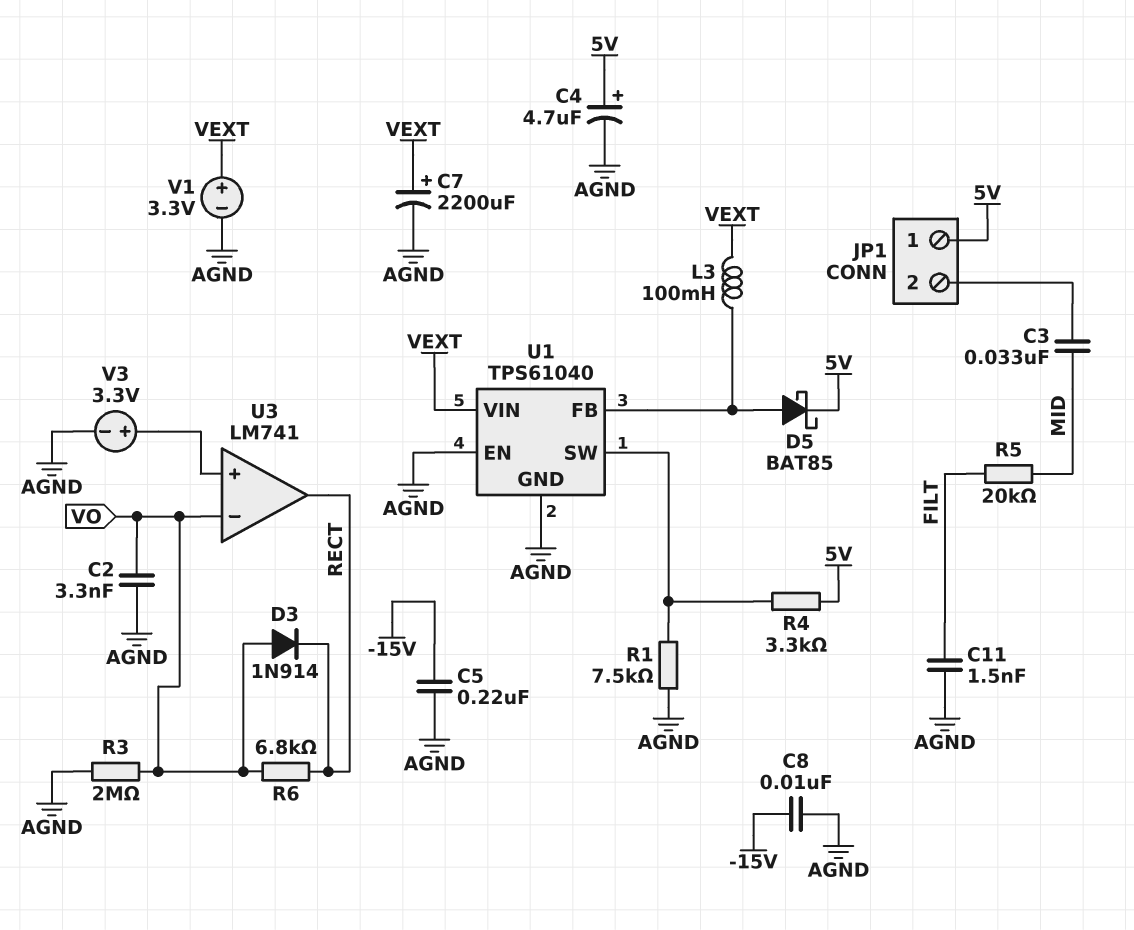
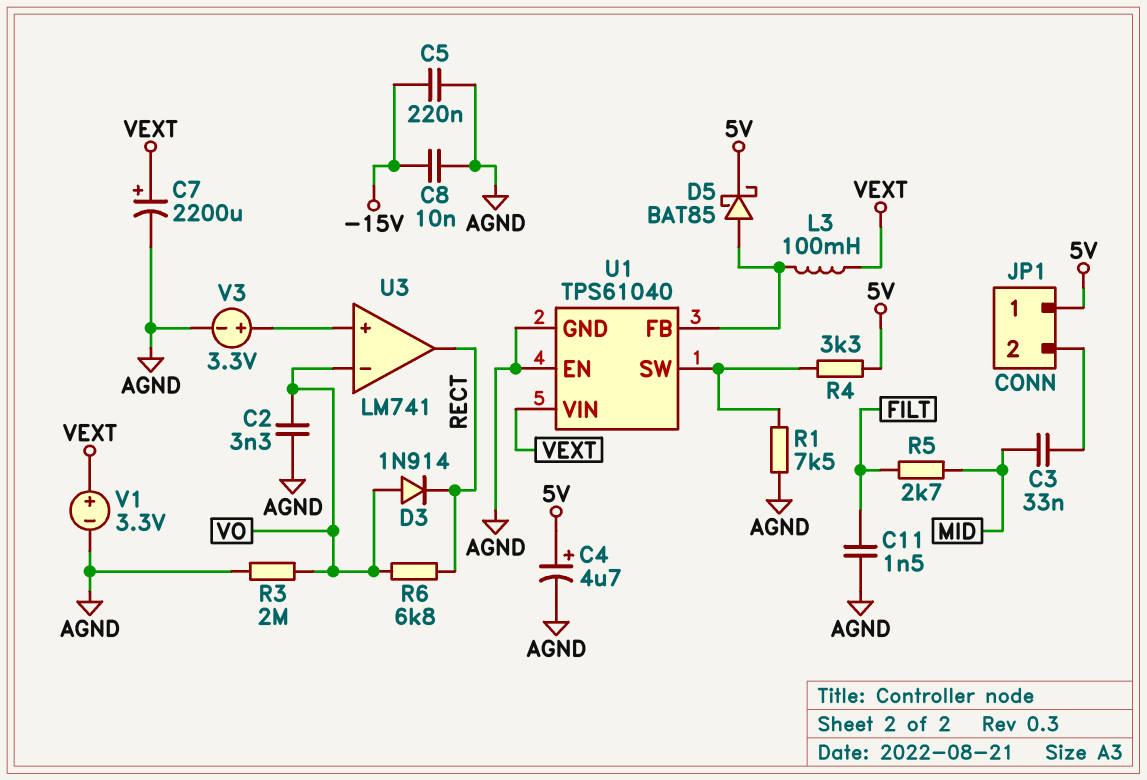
R5: 20k (FILT, MID) -> 2.7k (FILT, MID)

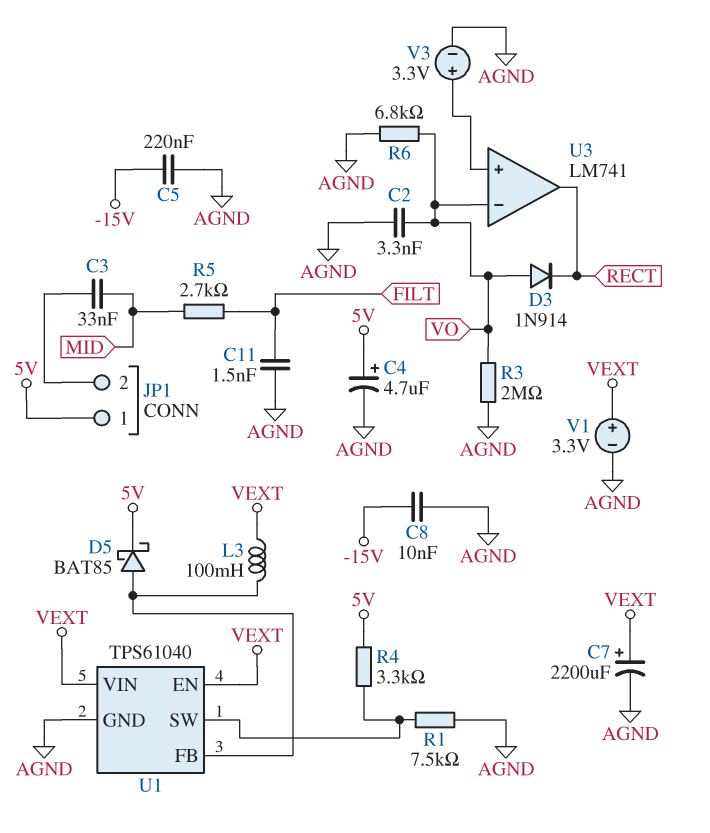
R6: 6.8k (RECT, VO) -> 6.8k (AGND, VO)
U1 pin EN: AGND -> VEXT

